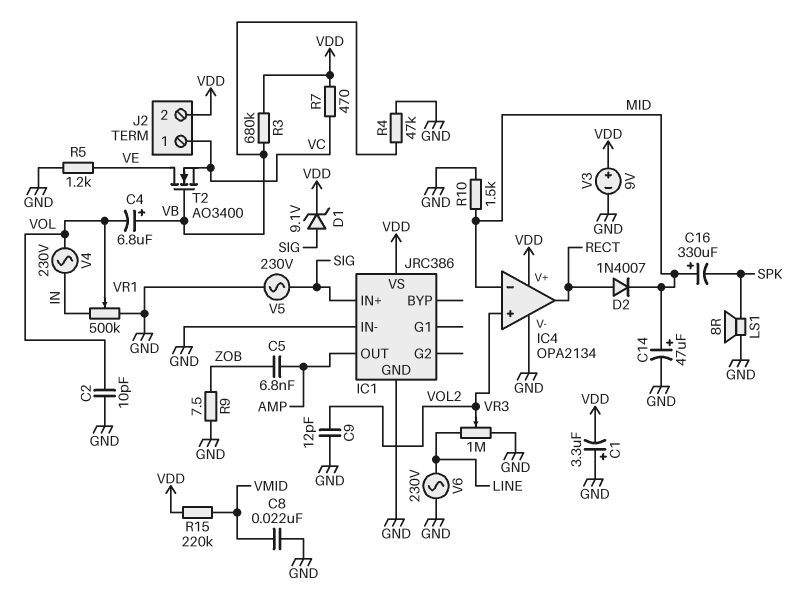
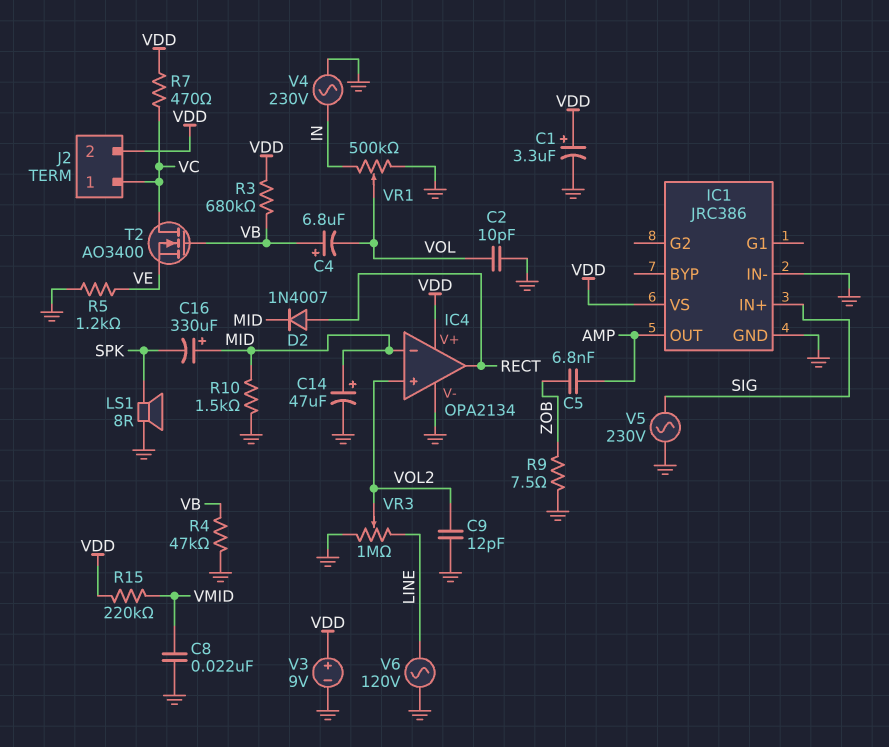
C1: 3.3uF (plus GND, minus VDD) -> 3.3uF (plus VDD, minus GND)
D1: zener 9.1V (A SIG, K VDD) -> none
T2: NMOS AO3400 (G VB, D VE, S VC) -> NMOS AO3400 (G VB, D VC, S VE)
V4: AC 230V (IN, VOL) -> AC 230V (GND, IN)
V6: AC 230V (GND, LINE) -> AC 120V (GND, LINE)

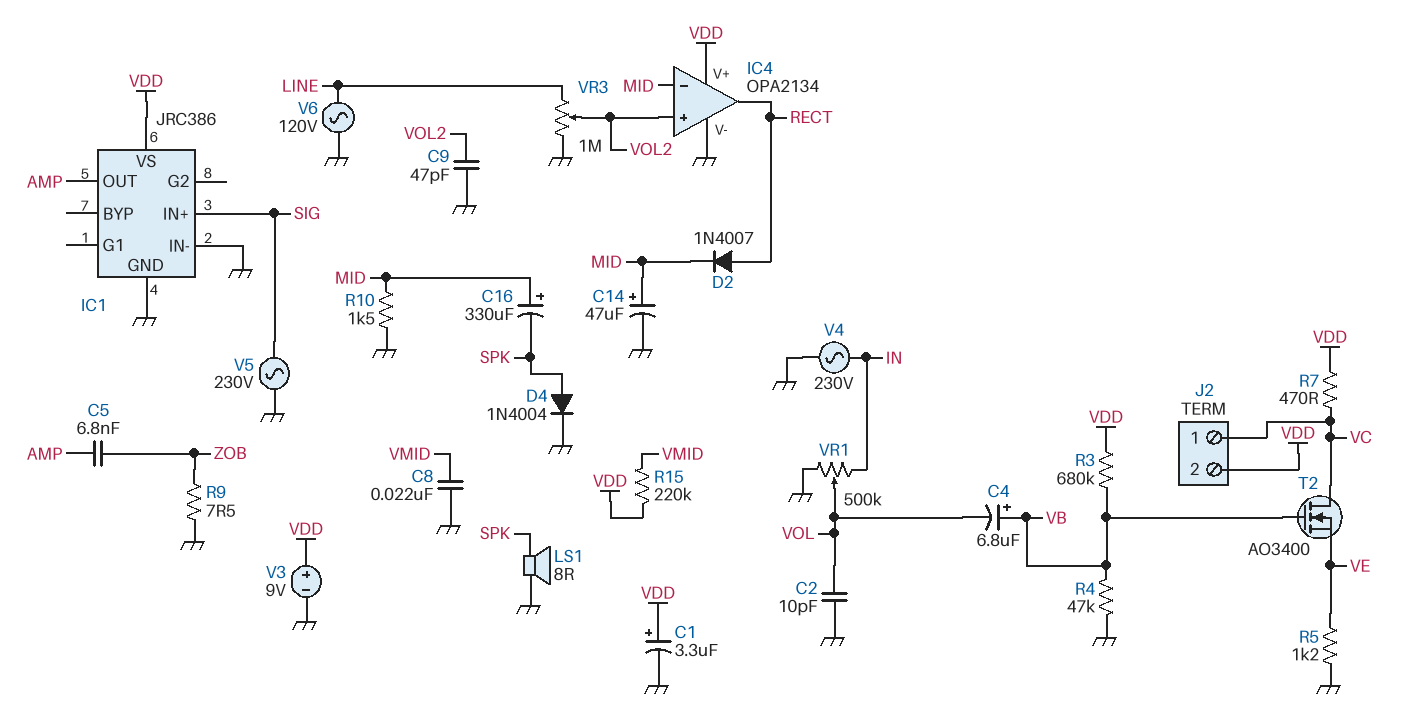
C9: 12pF (GND, VOL2) -> 47pF (GND, VOL2)
D4: none -> diode 1N4004 (A SPK, K GND)

